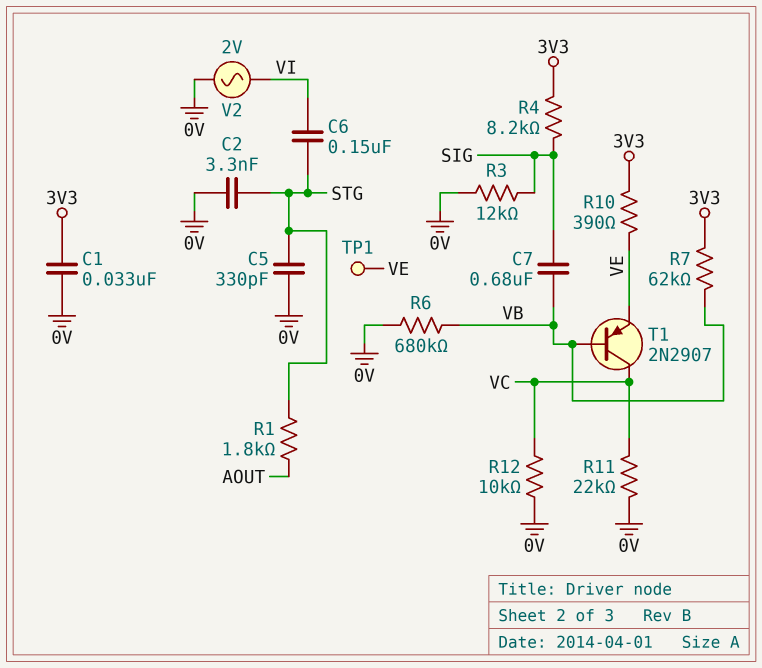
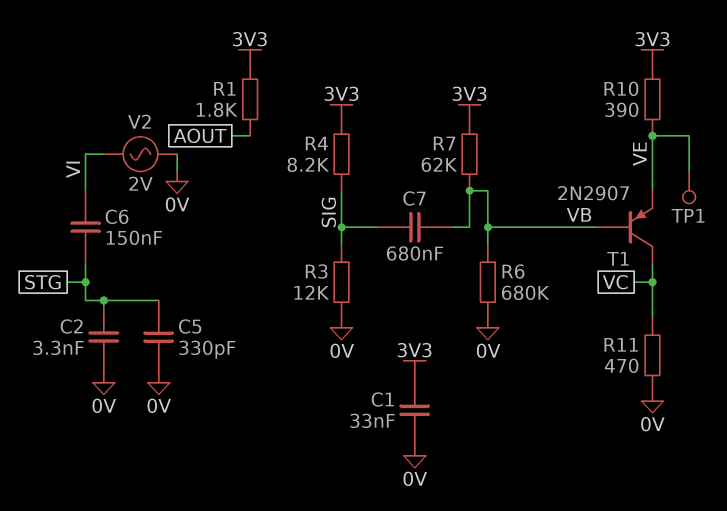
R1: 1.8k (AOUT, STG) -> 1.8k (3V3, AOUT)
R11: 22k (0V, VC) -> 470 (0V, VC)
R12: 10k (0V, VC) -> none

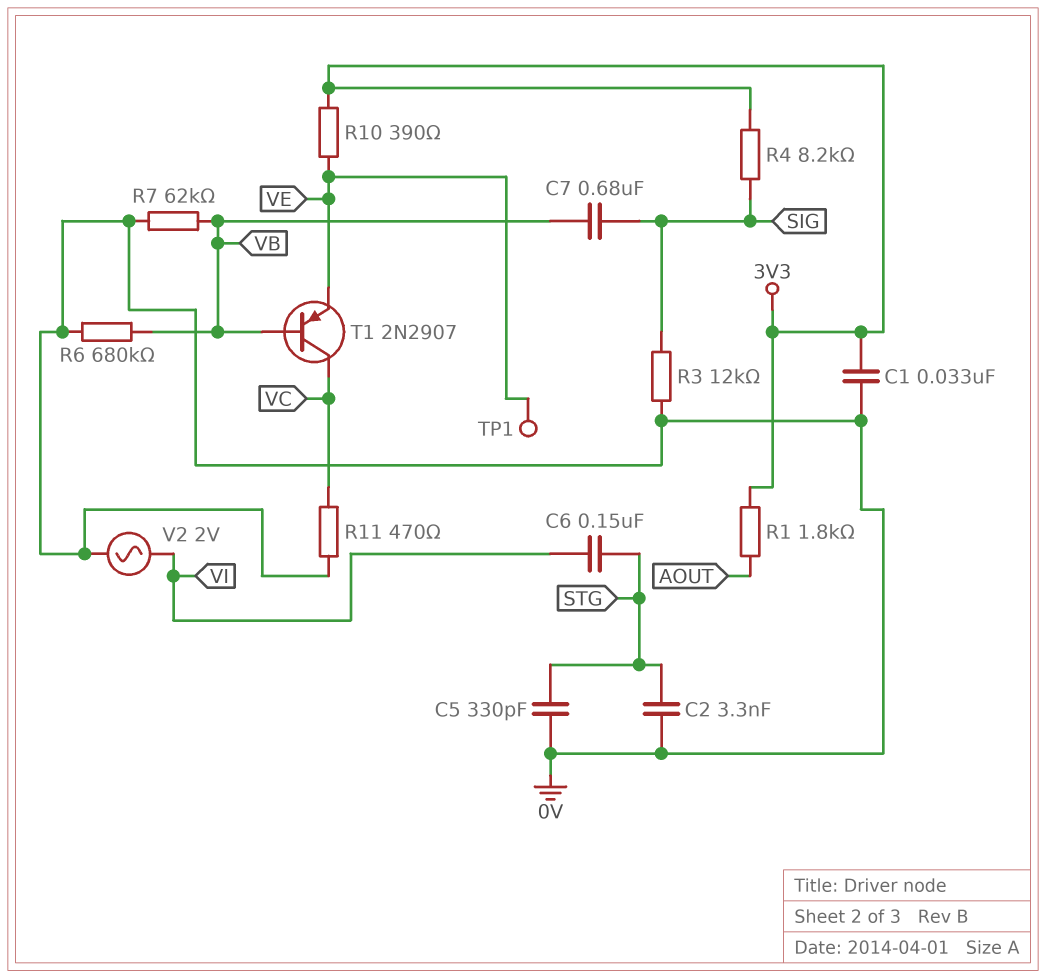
R7: 62k (3V3, VB) -> 62k (0V, VB)

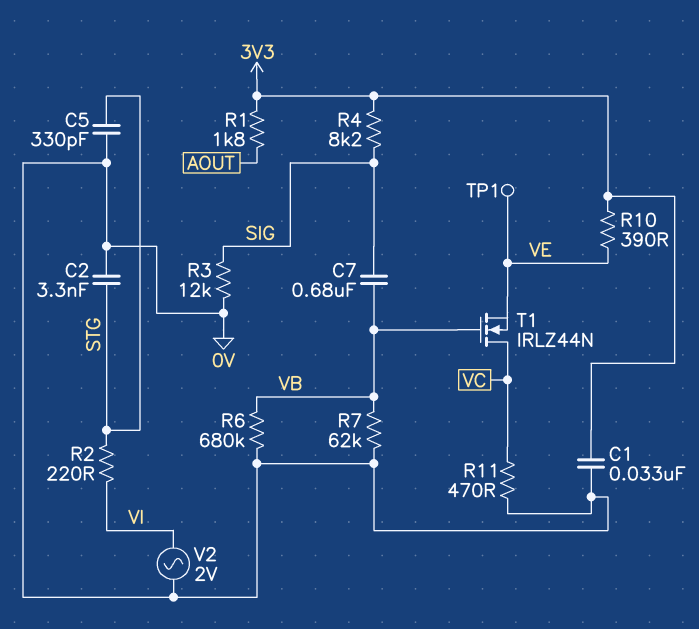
C6: 150nF (STG, VI) -> none
R2: none -> 220 (STG, VI)
T1: PNP 2N2907 (B VB, C VC, E VE) -> NMOS IRLZ44N (G VB, D VC, S VE)

